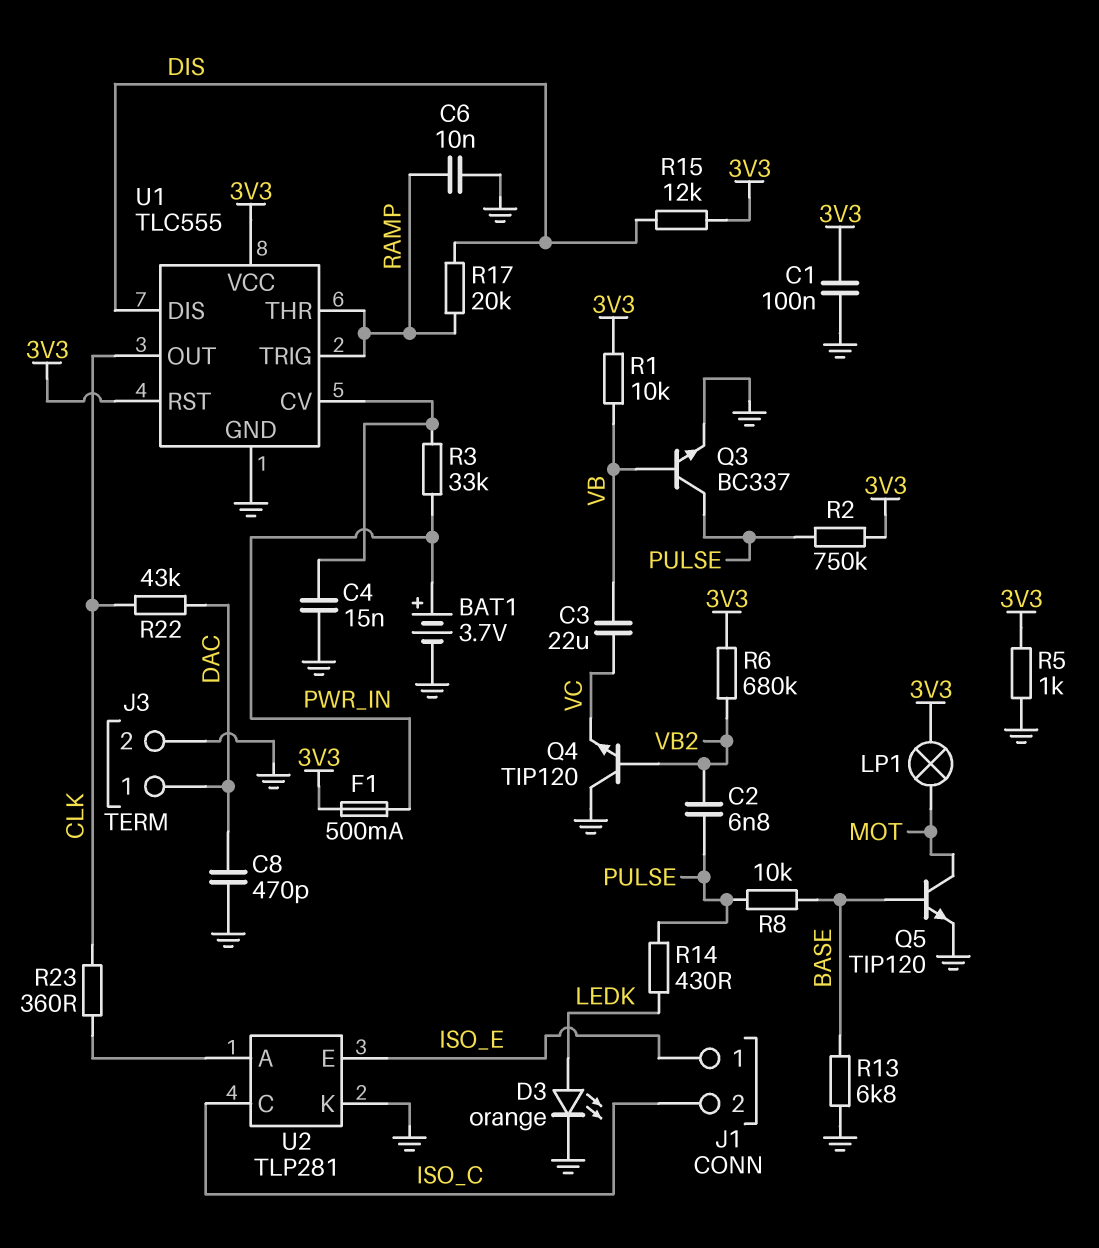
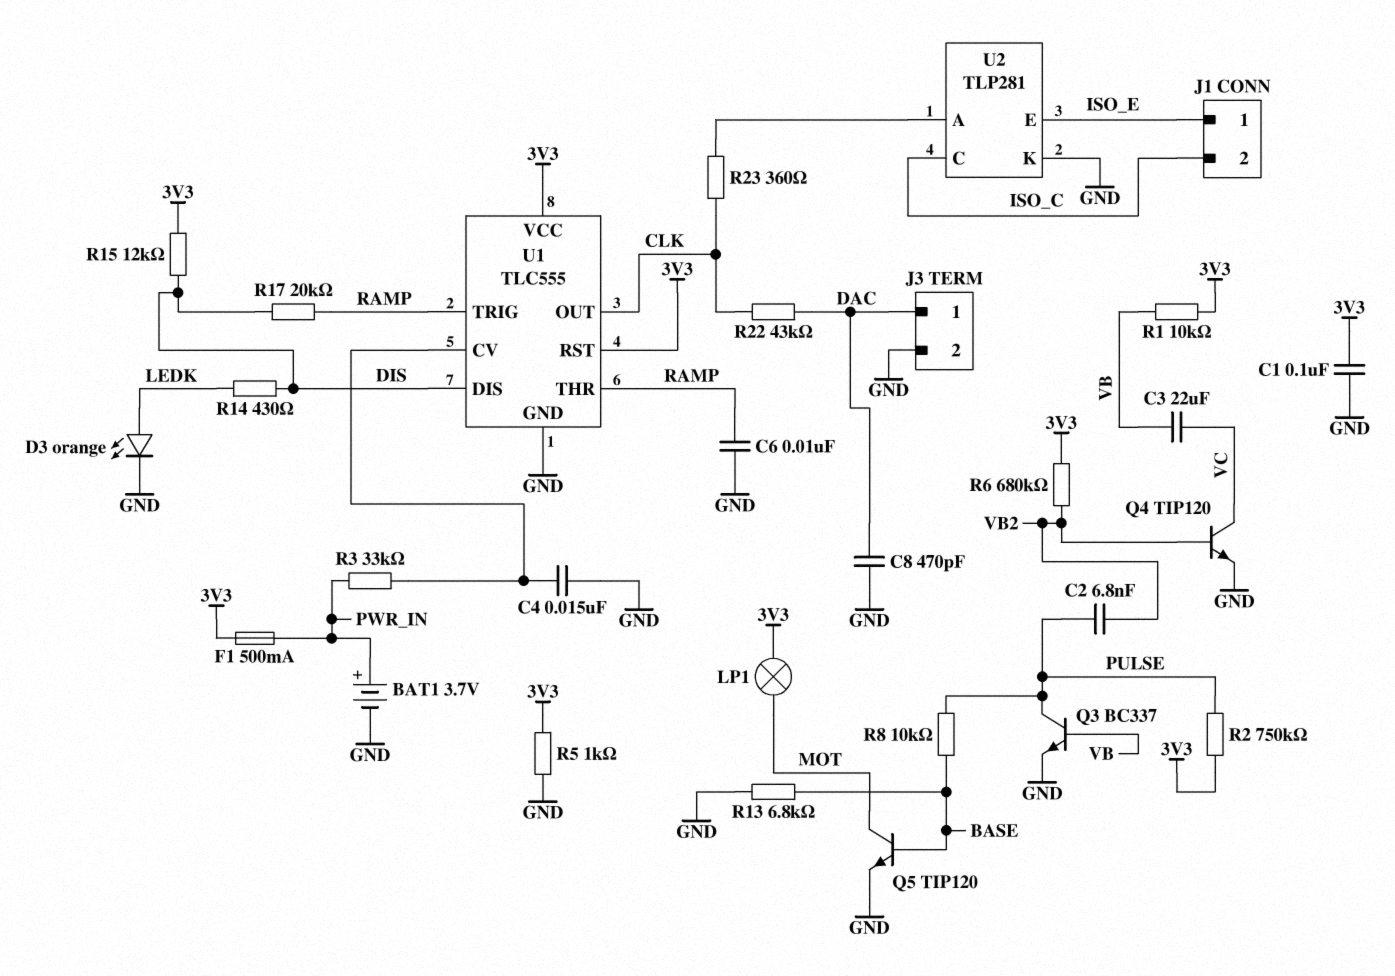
Q4: NPN TIP120 (B VB2, C GND, E VC) -> NPN TIP120 (B VB2, C VC, E GND)
R14: 430 (LEDK, PULSE) -> 430 (DIS, LEDK)

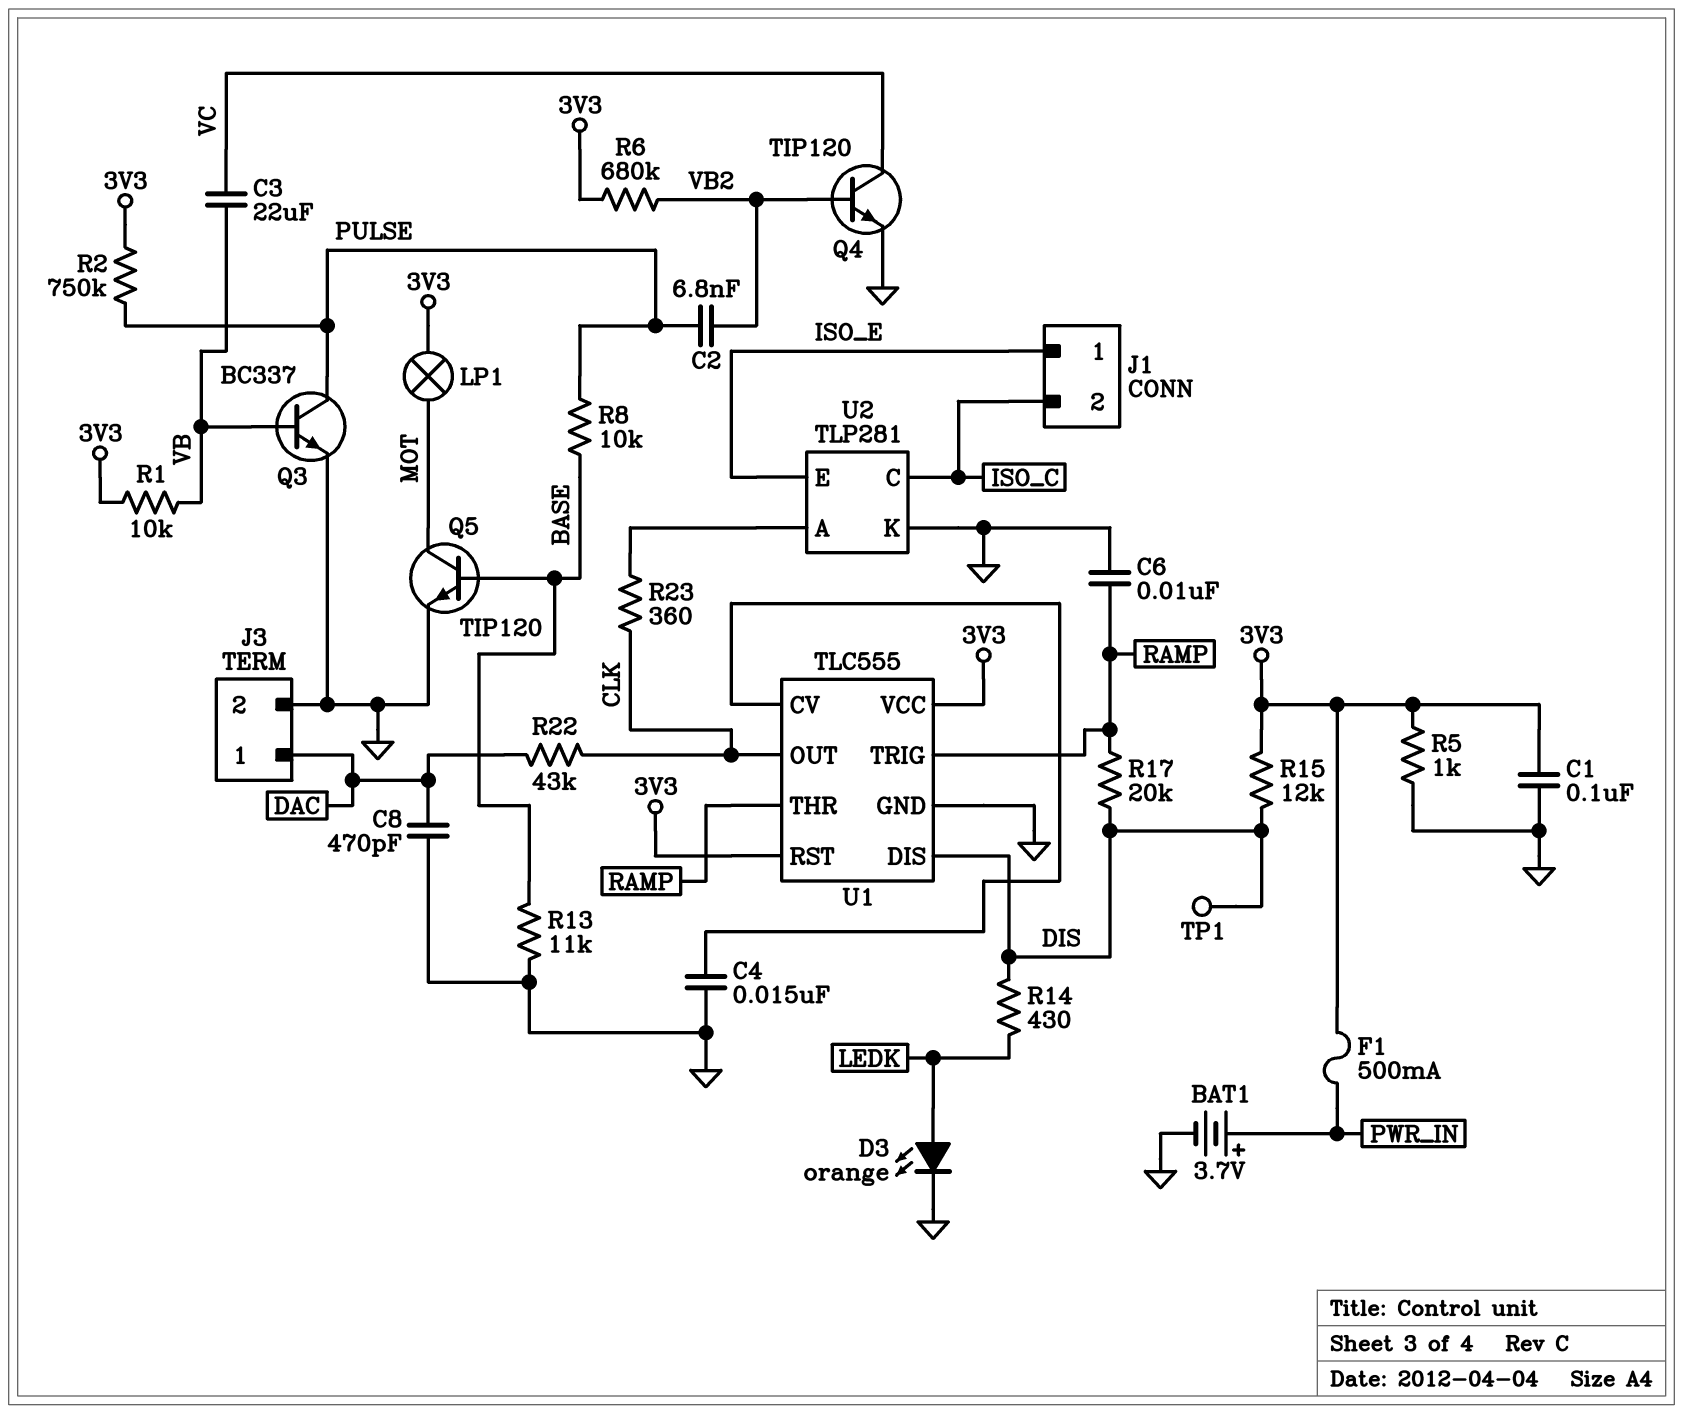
R3: 33k (PWR_IN, U1/CV) -> none
R13: 6.8k (BASE, GND) -> 11k (BASE, GND)
TP1: none -> test point (DIS)

